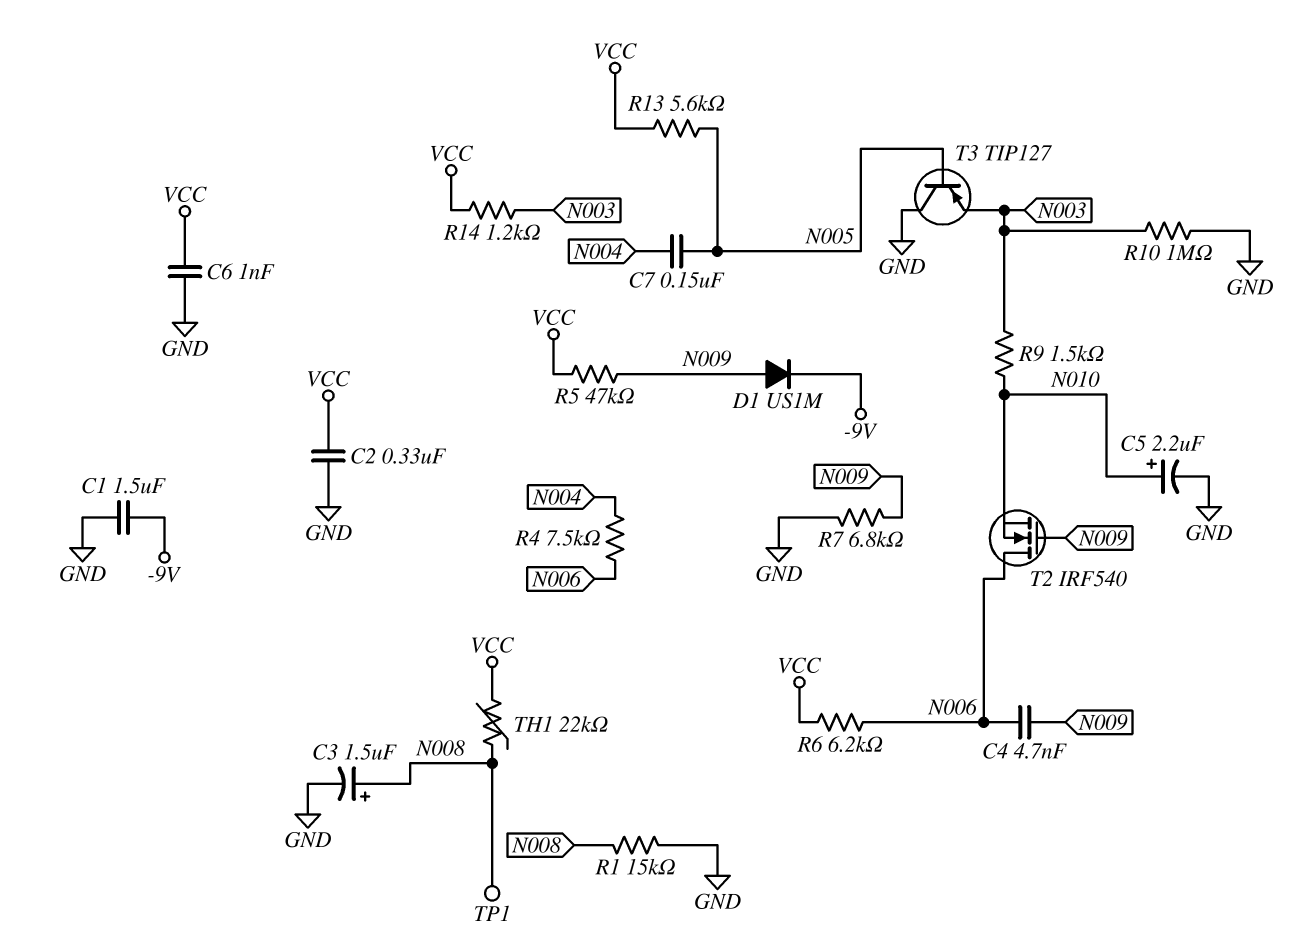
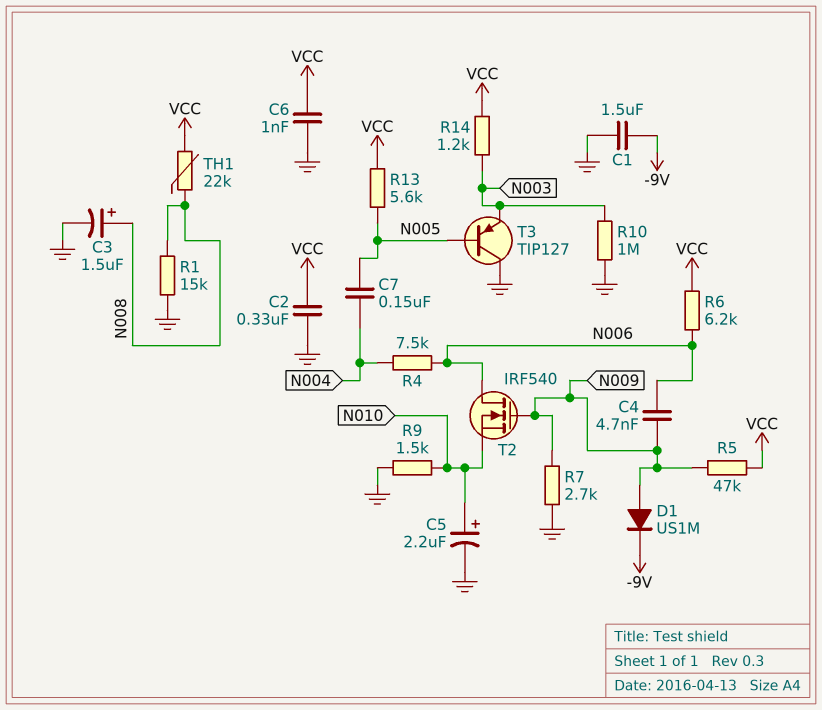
R7: 6.8k (GND, N009) -> 2.7k (GND, N009)
R9: 1.5k (N003, N010) -> 1.5k (GND, N010)
TP1: test point (N008) -> none

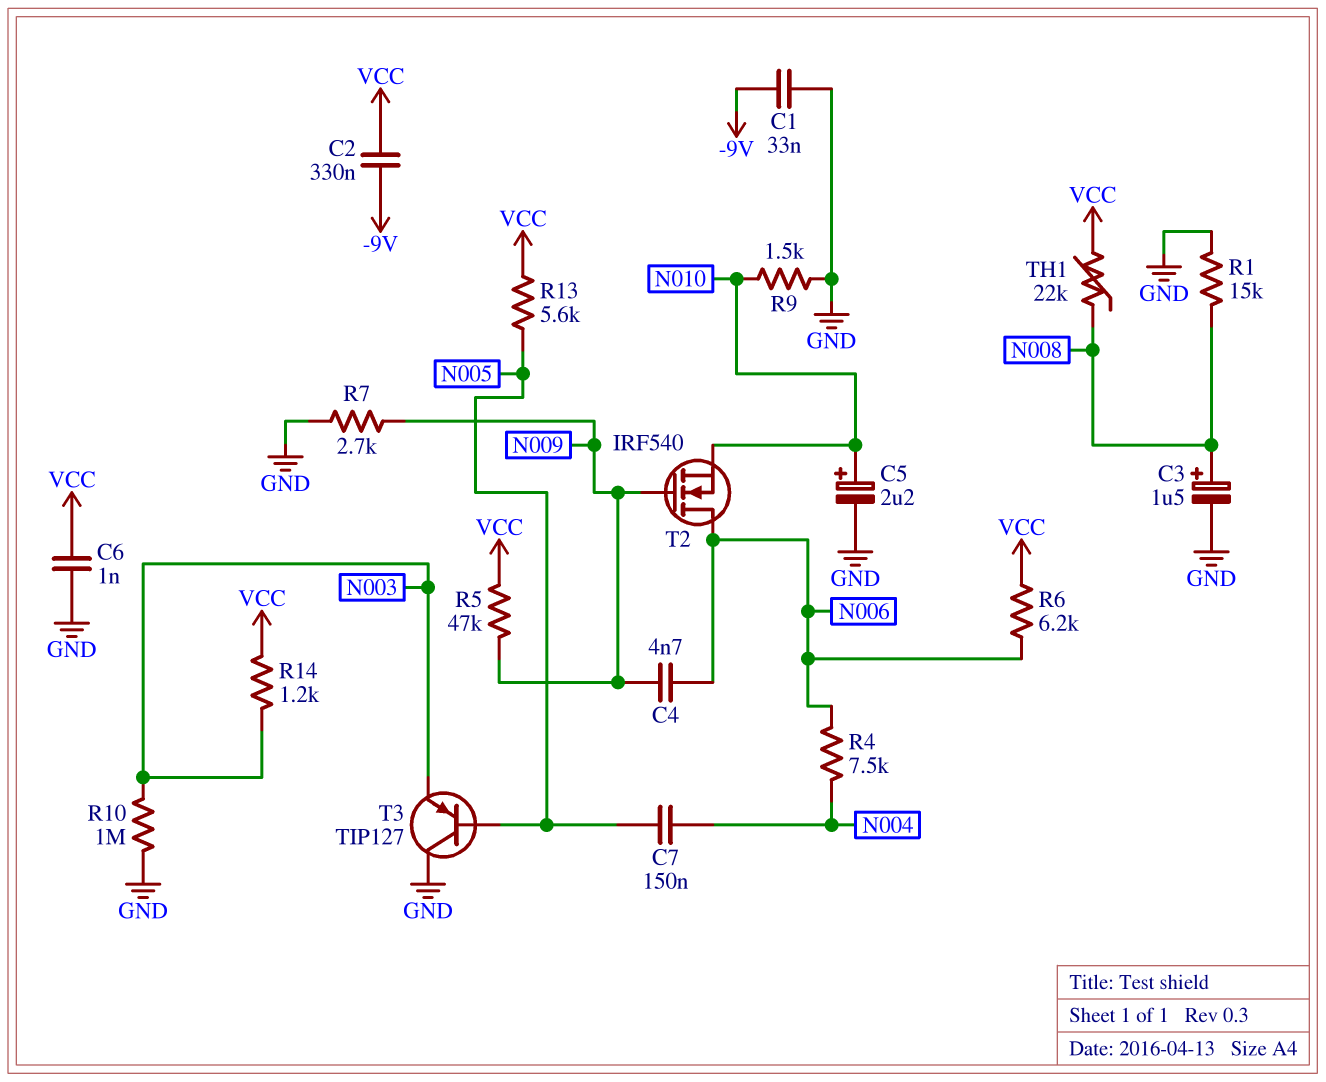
C1: 1.5uF (-9V, GND) -> 33nF (-9V, GND)
C2: 330nF (GND, VCC) -> 330nF (-9V, VCC)
D1: diode US1M (A N009, K -9V) -> none

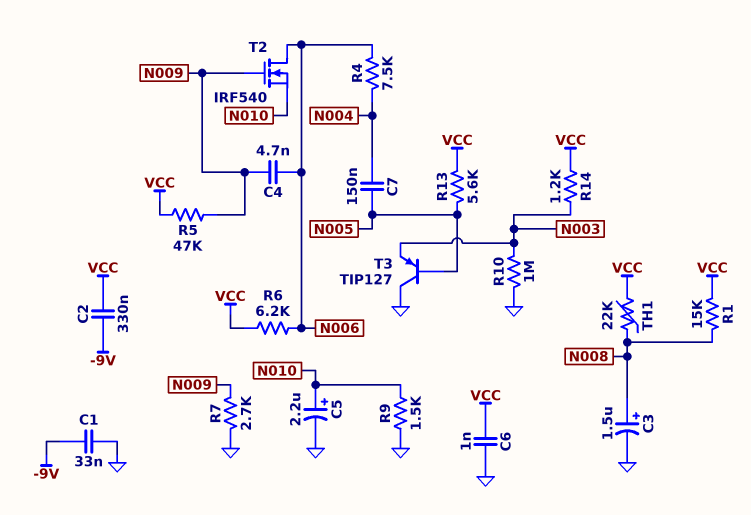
R1: 15k (GND, N008) -> 15k (N008, VCC)

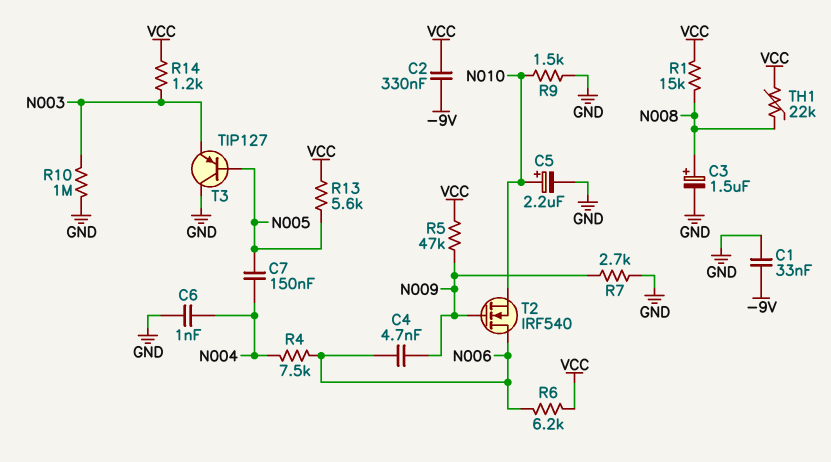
C6: 1nF (GND, VCC) -> 1nF (GND, N004)

